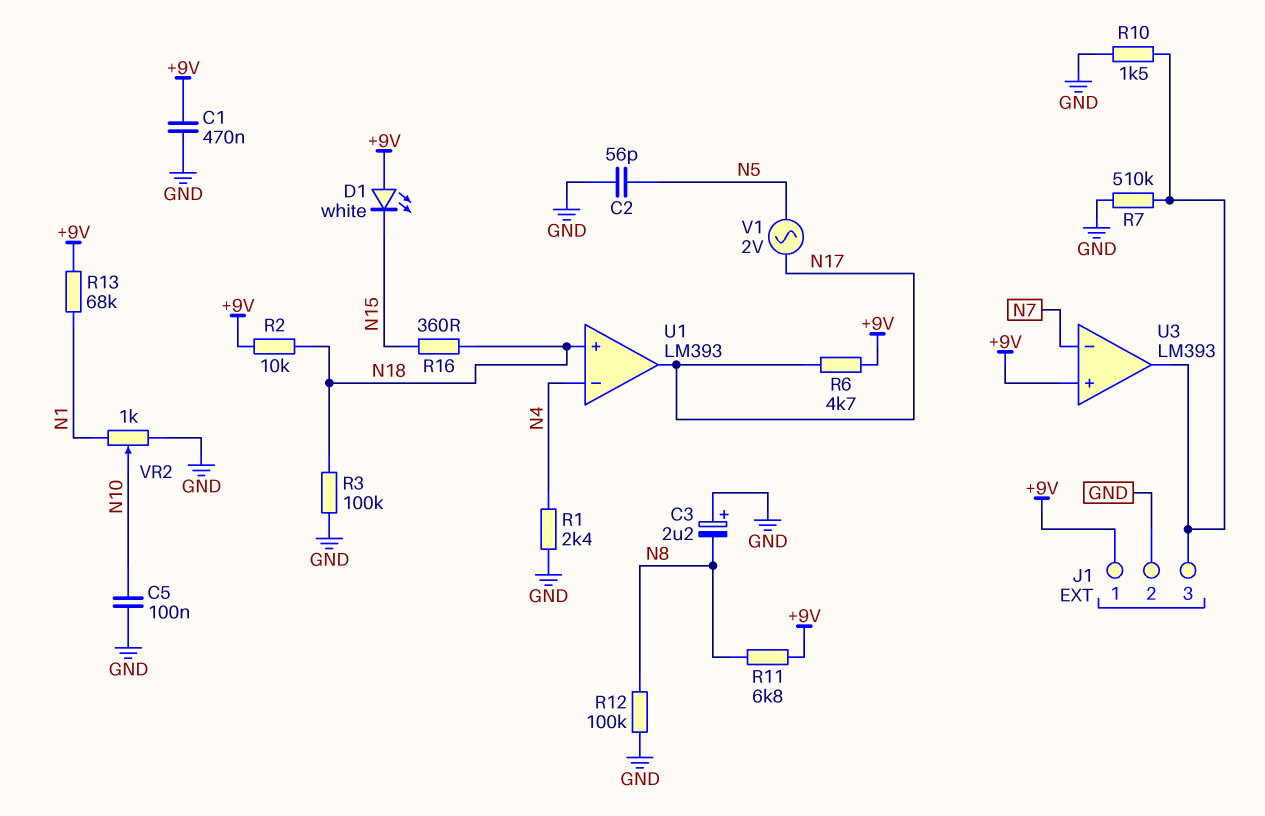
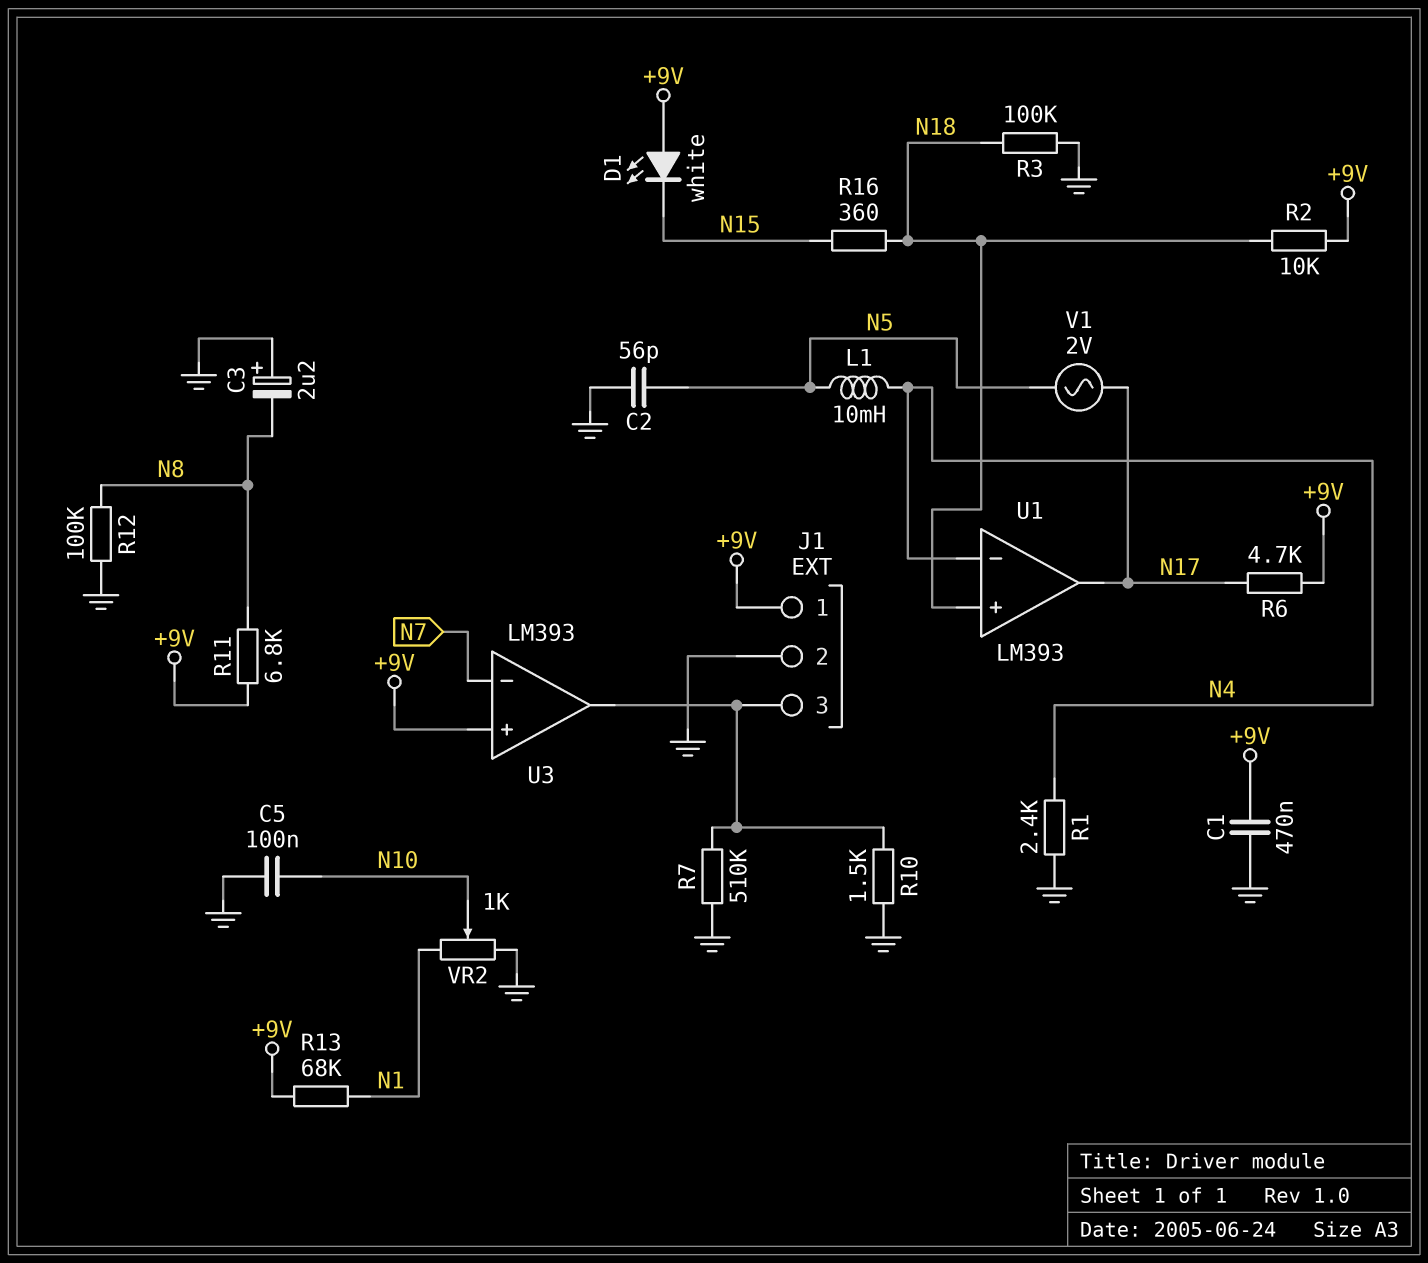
L1: none -> 10mH (N4, N5)

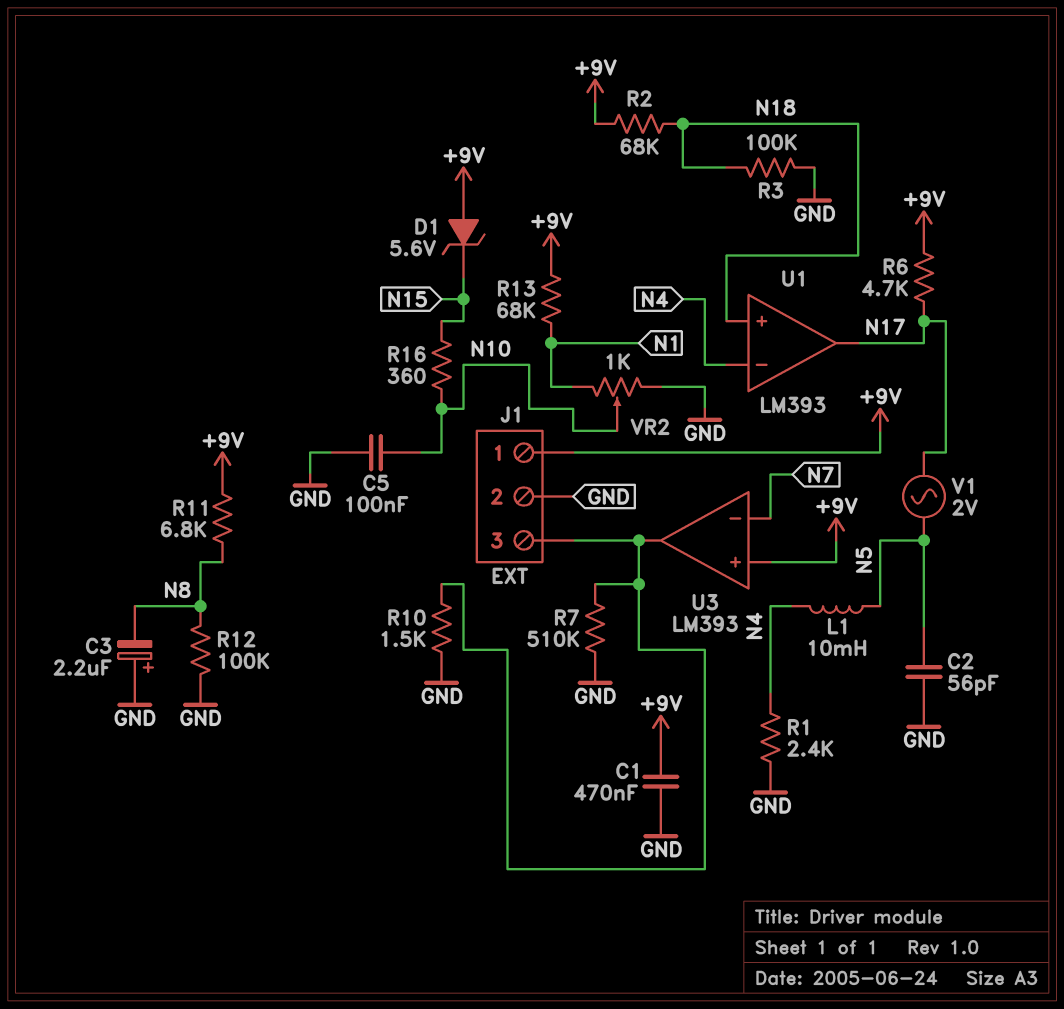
D1: LED white (A +9V, K N15) -> zener 5.6V (A +9V, K N15)
R2: 10k (+9V, N18) -> 68k (+9V, N18)
R16: 360 (N15, N18) -> 360 (N10, N15)

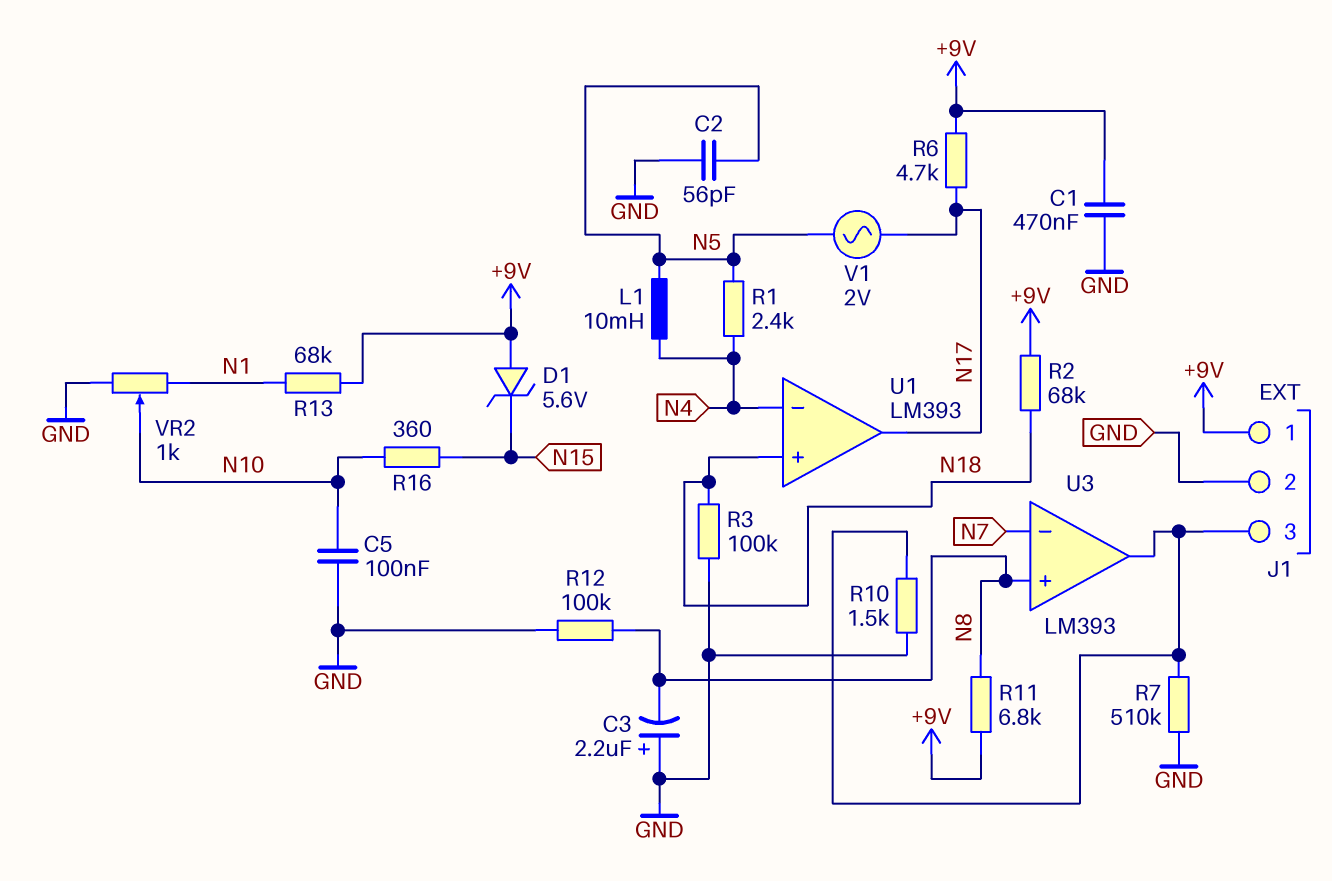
R1: 2.4k (GND, N4) -> 2.4k (N4, N5)
U3 pin in+: +9V -> N8

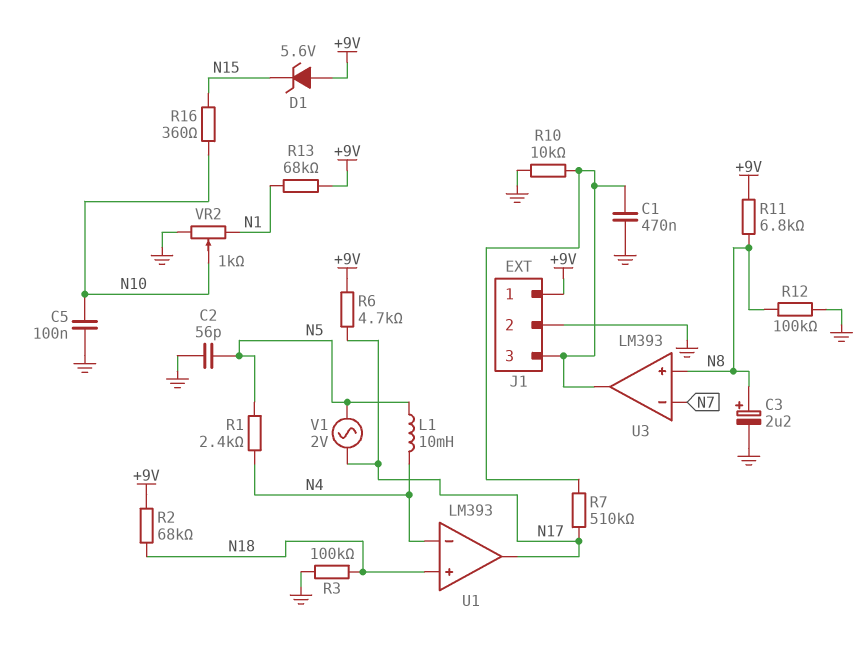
C1: 470nF (+9V, GND) -> 470nF (GND, J1/3)
C3: 2.2uF (plus GND, minus N8) -> 2.2uF (plus N8, minus GND)
R7: 510k (GND, J1/3) -> 510k (J1/3, N17)
R10: 1.5k (GND, J1/3) -> 10k (GND, J1/3)

